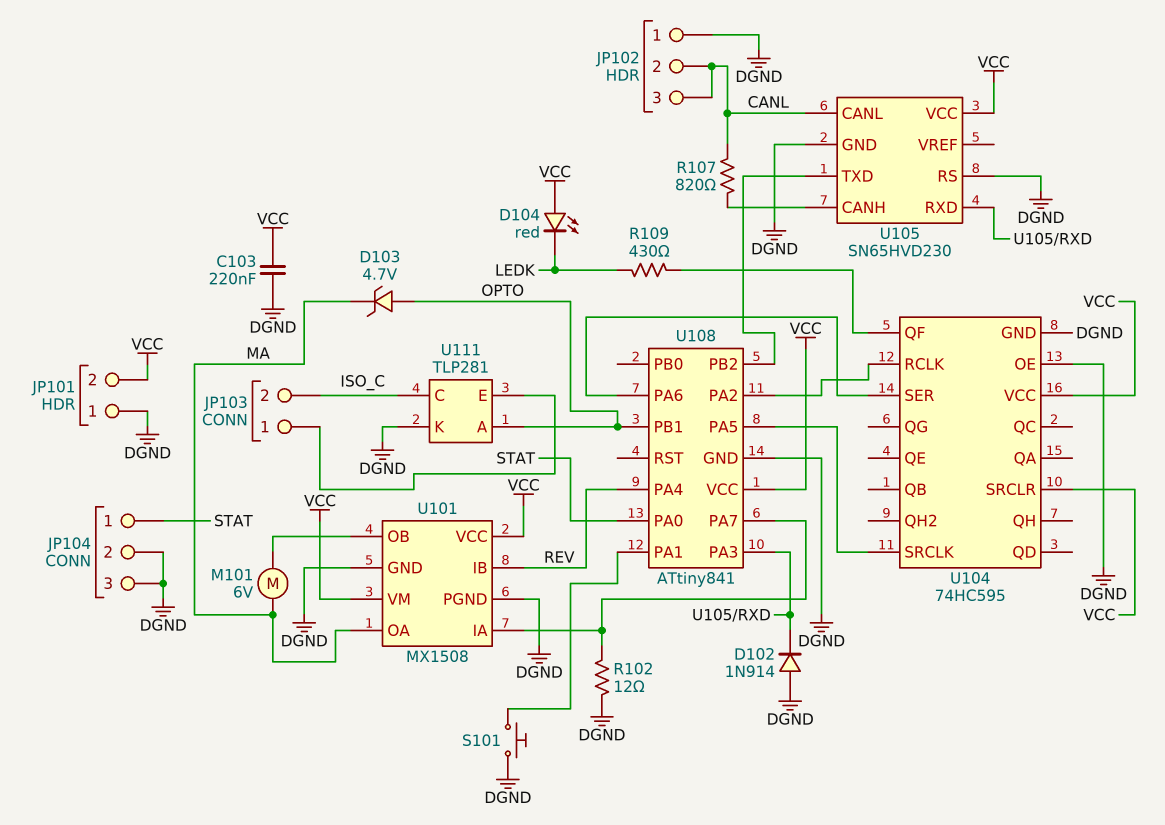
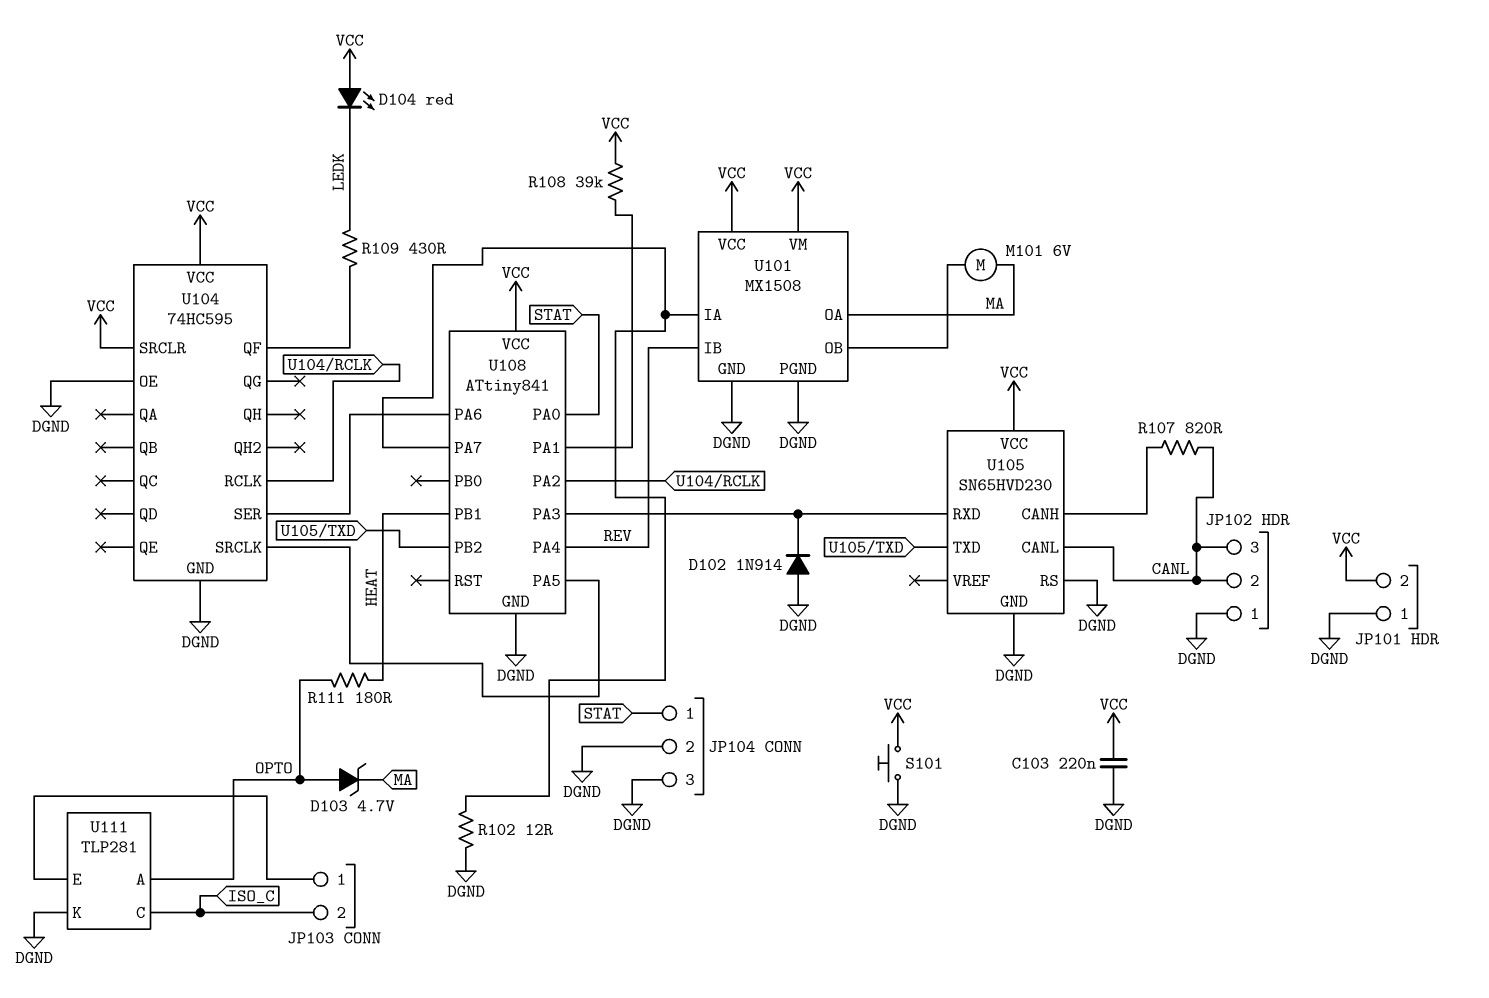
R108: none -> 39k (U108/PA1, VCC)
R111: none -> 180 (HEAT, OPTO)
S101: button (DGND, U108/PA1) -> button (DGND, VCC)
U108 pin PB1: OPTO -> HEAT

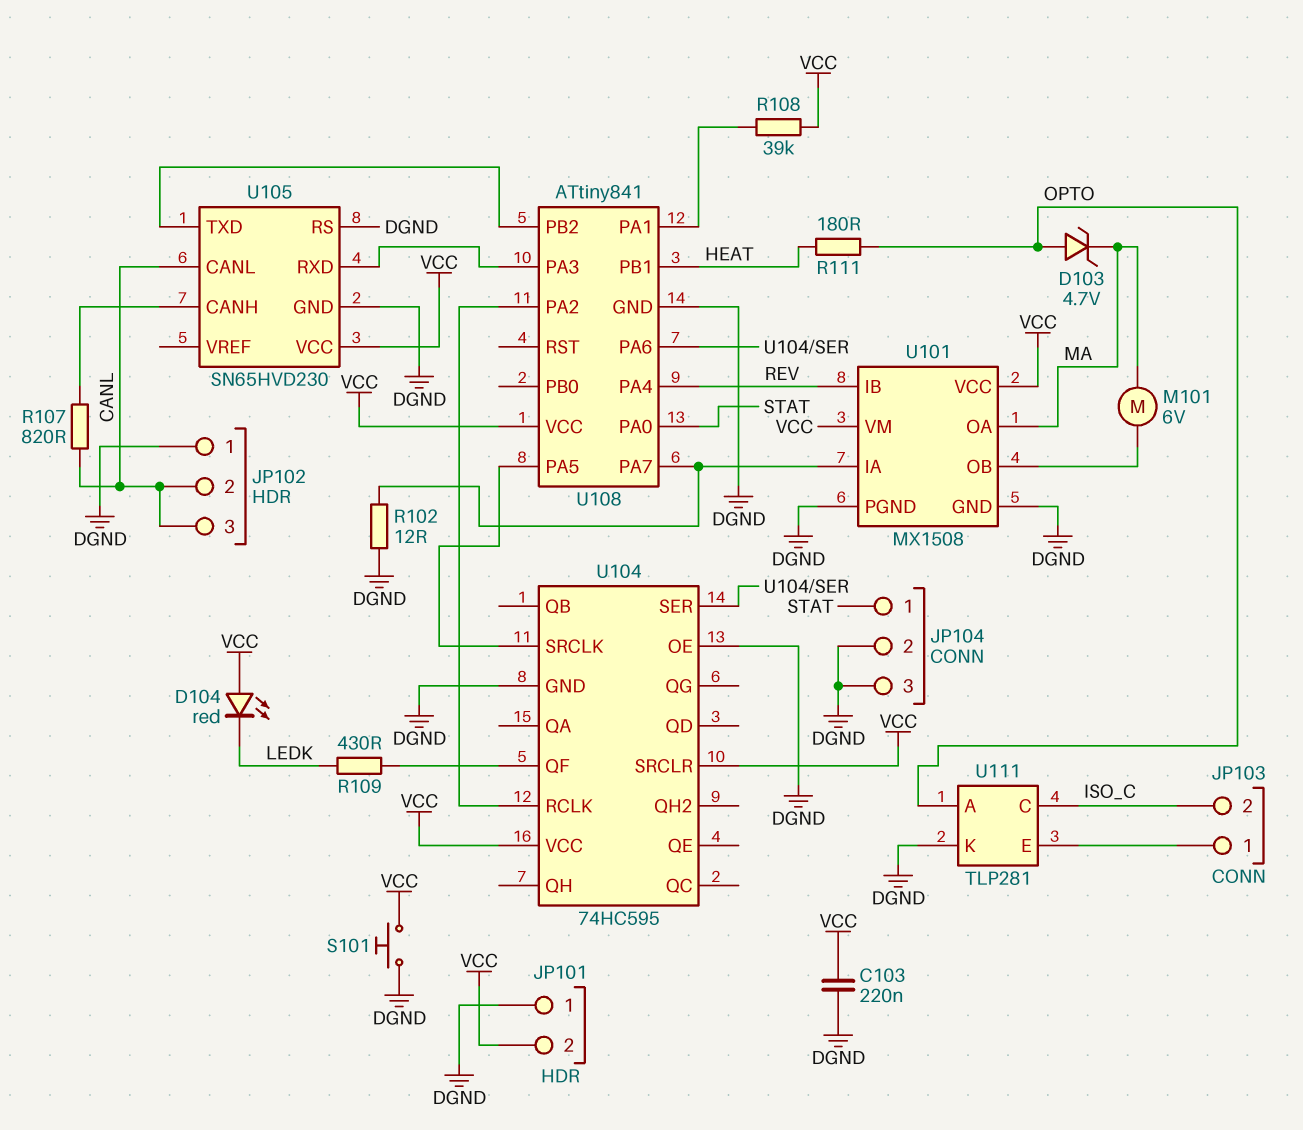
D102: diode 1N914 (A DGND, K U105/RXD) -> none

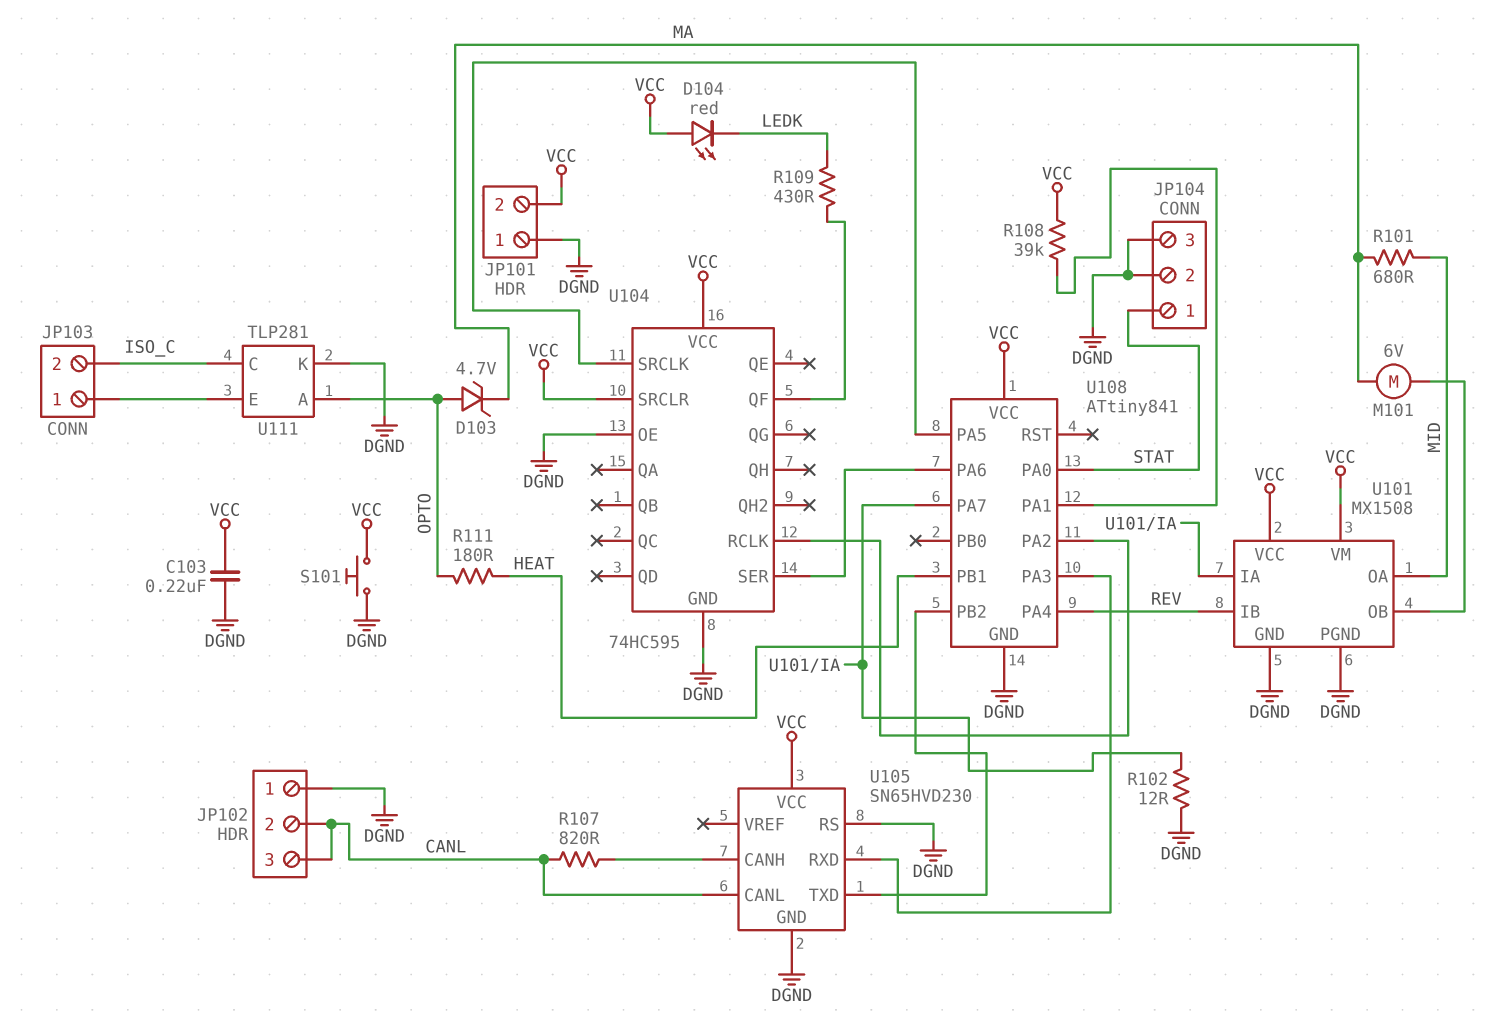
R101: none -> 680 (MA, MID)
U101 pin OA: MA -> MID

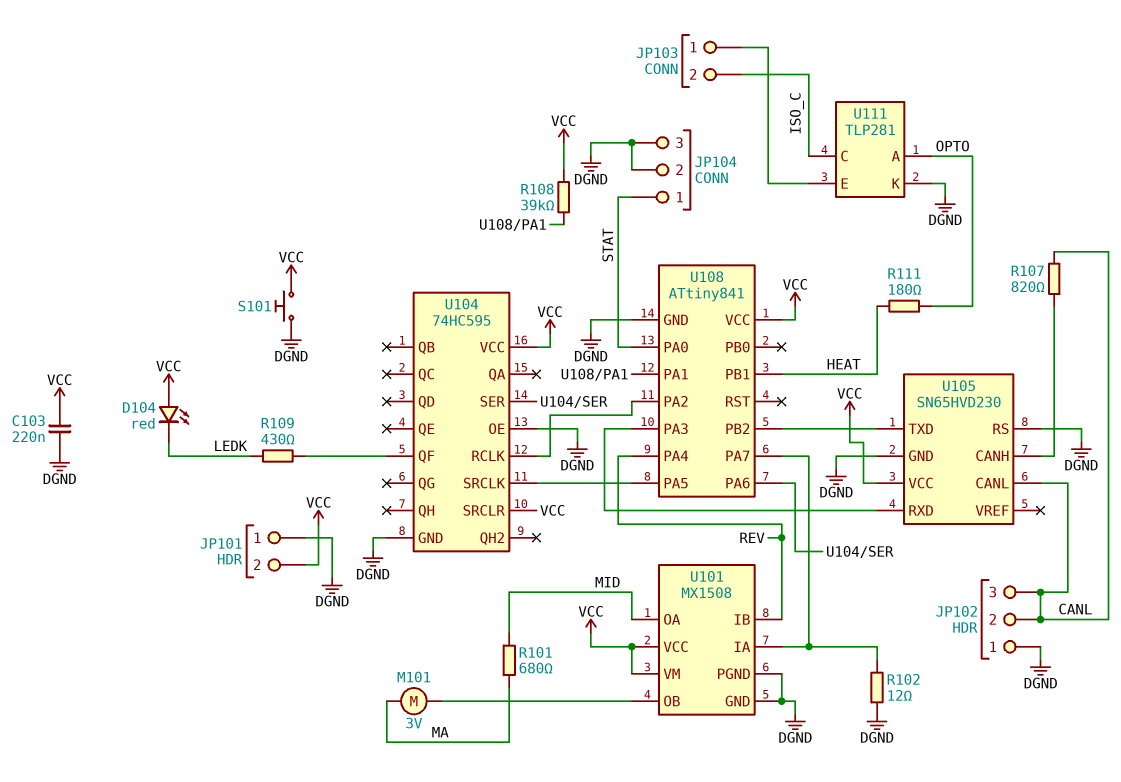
D103: zener 4.7V (A OPTO, K MA) -> none
M101: motor 6V (MA, U101/OB) -> motor 3V (MA, U101/OB)

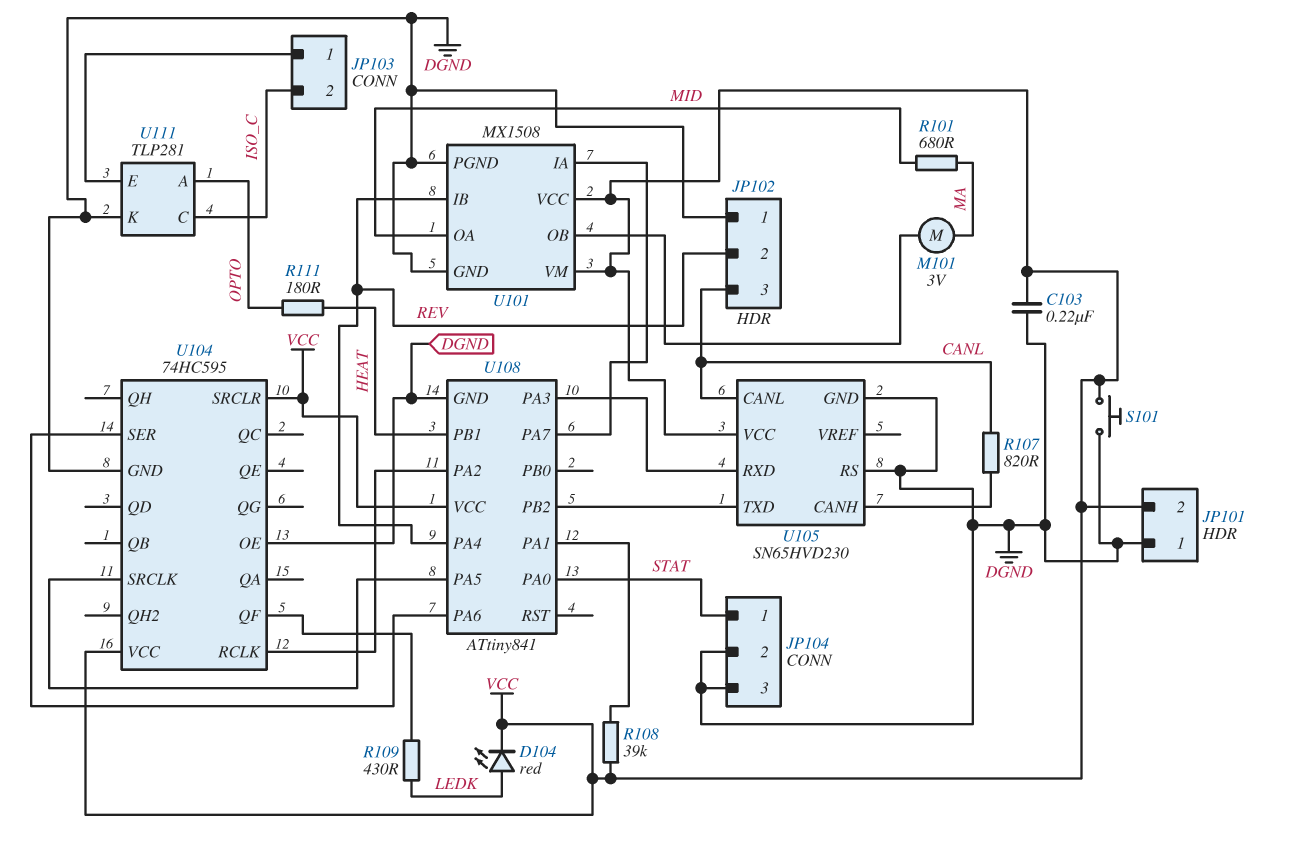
D104: LED red (A VCC, K LEDK) -> LED red (A LEDK, K VCC)
JP102 pin 2: CANL -> REV
R102: 12 (DGND, U101/IA) -> none

